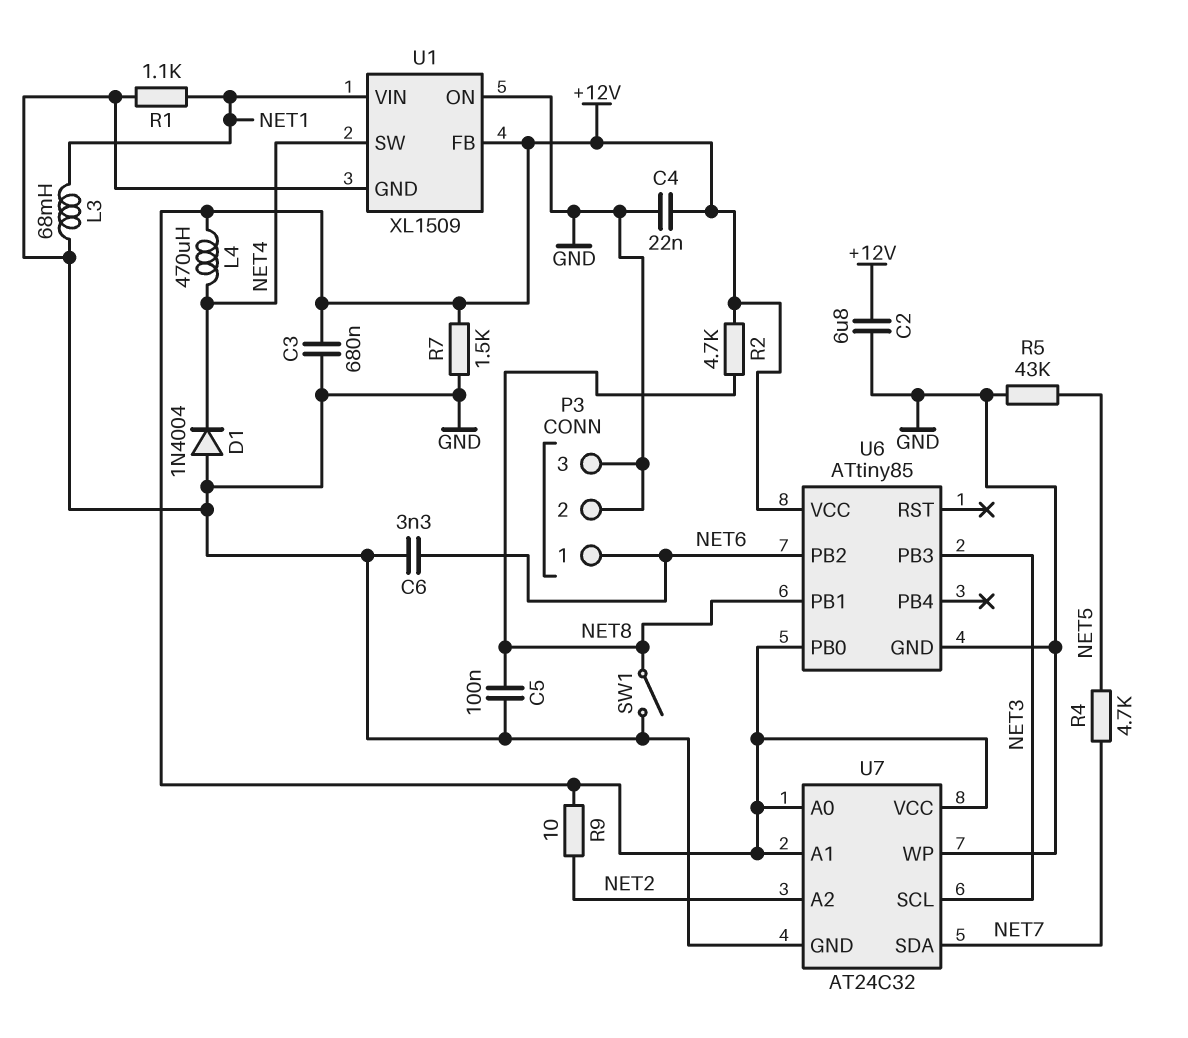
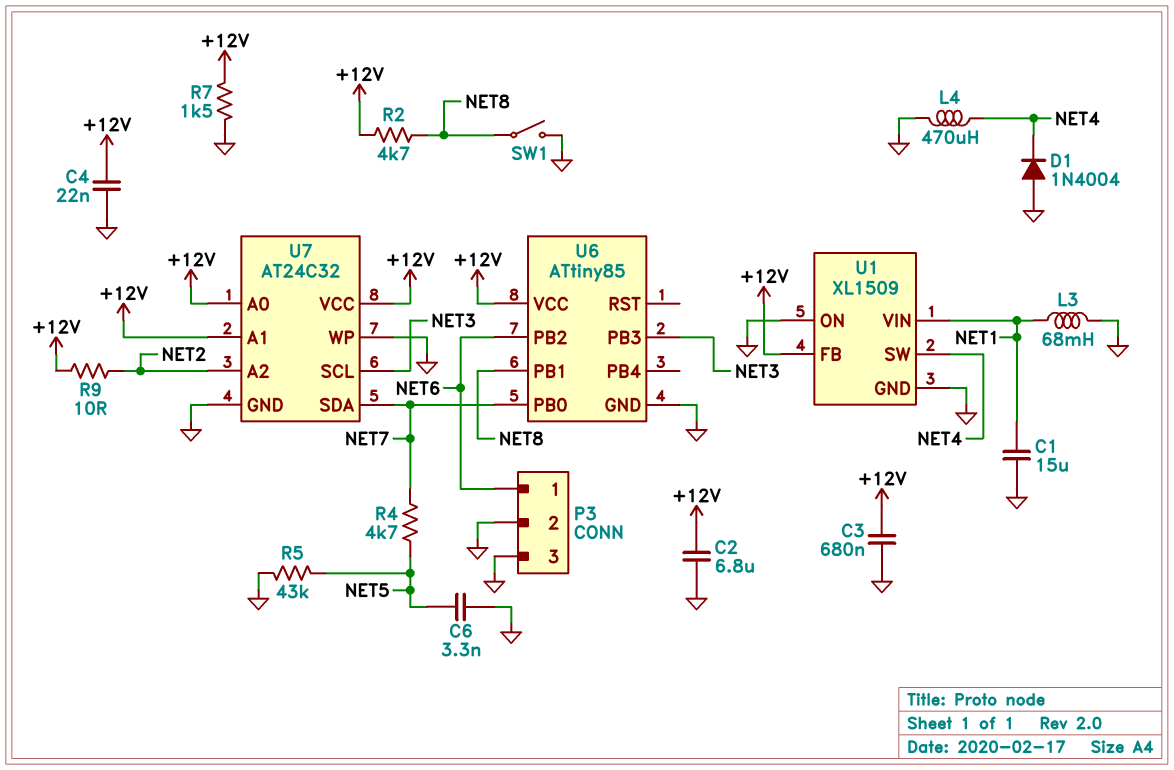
C1: none -> 15uF (GND, NET1)
C5: 100nF (GND, NET8) -> none
C6: 3.3nF (GND, NET6) -> 3.3nF (GND, NET5)
L4: 470uH (+12V, NET4) -> 470uH (GND, NET4)
R1: 1.1k (GND, NET1) -> none
U6 pin PB0: +12V -> NET7

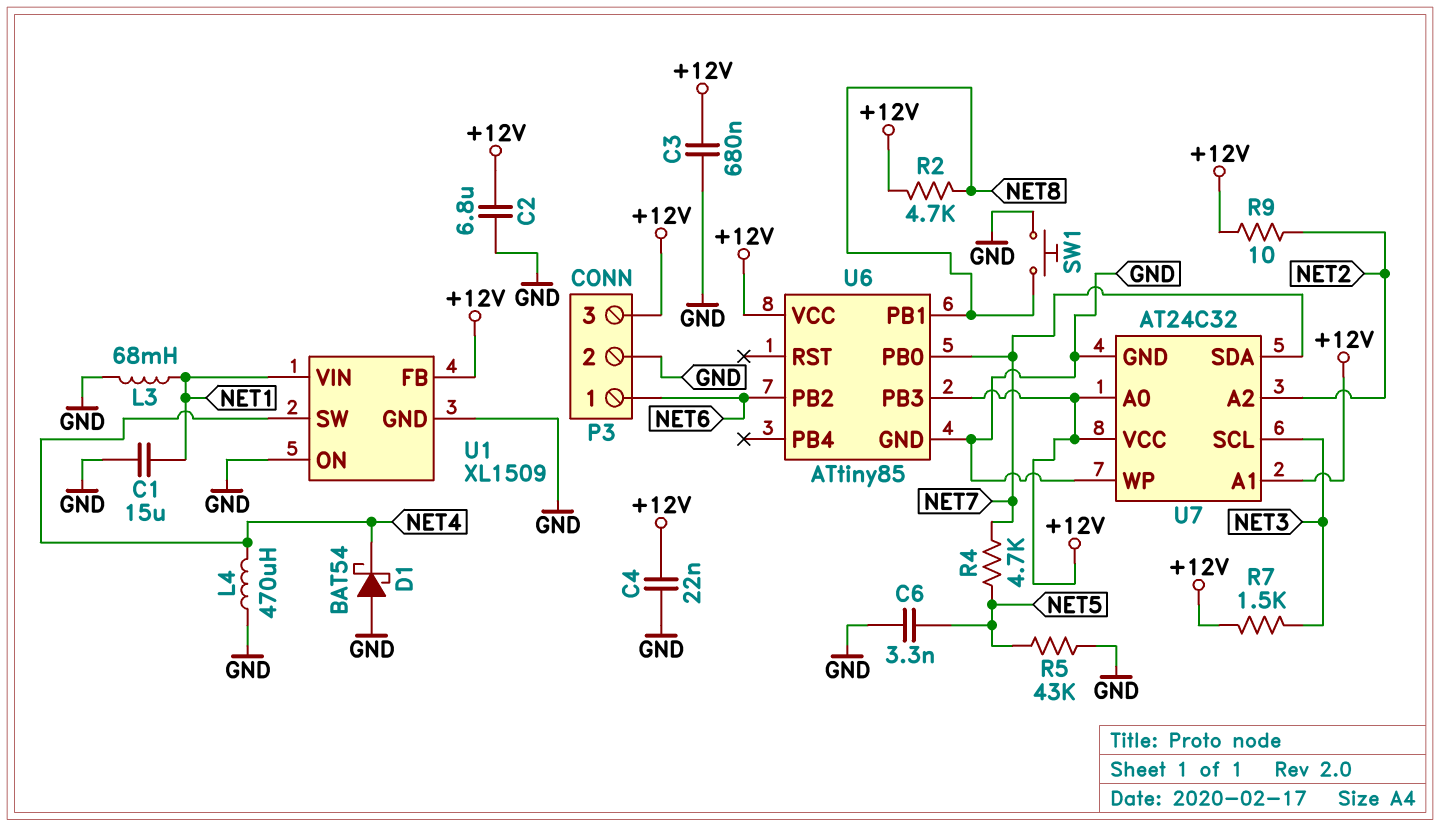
D1: diode 1N4004 (A GND, K NET4) -> schottky BAT54 (A GND, K NET4)
P3 pin 3: GND -> +12V
R7: 1.5k (+12V, GND) -> 1.5k (+12V, NET3)
SW1: switch (GND, NET8) -> button (GND, NET8)
U6 pin PB3: NET3 -> +12V

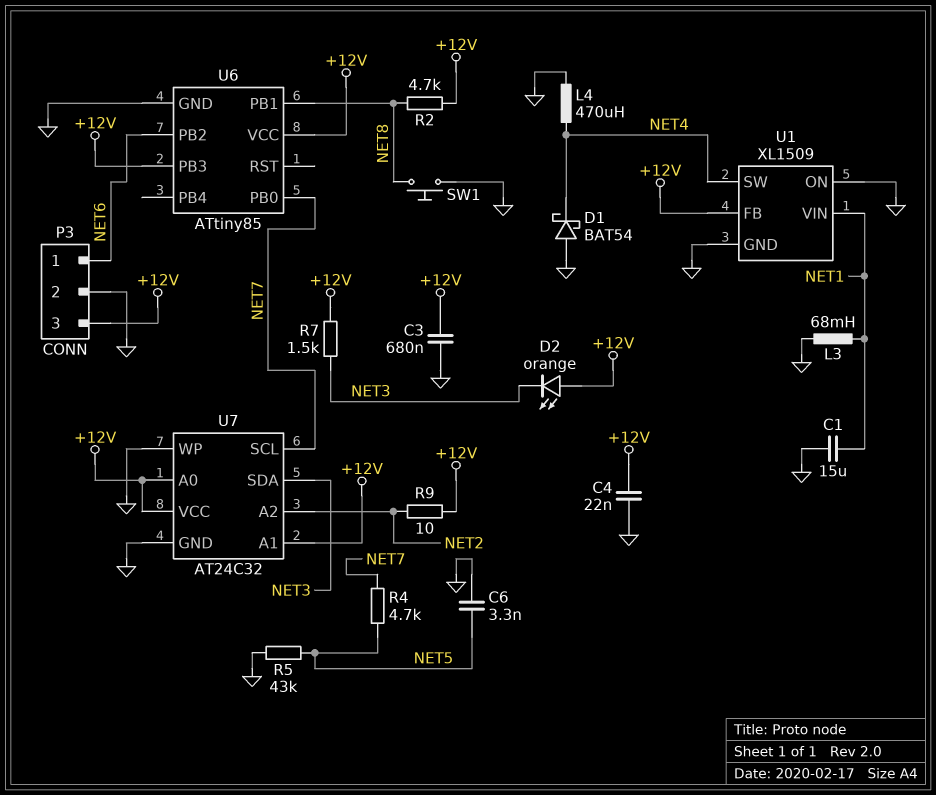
C2: 6.8uF (+12V, GND) -> none
D2: none -> LED orange (A +12V, K NET3)
U7 pin SCL: NET3 -> NET7
U7 pin SDA: NET7 -> NET3

